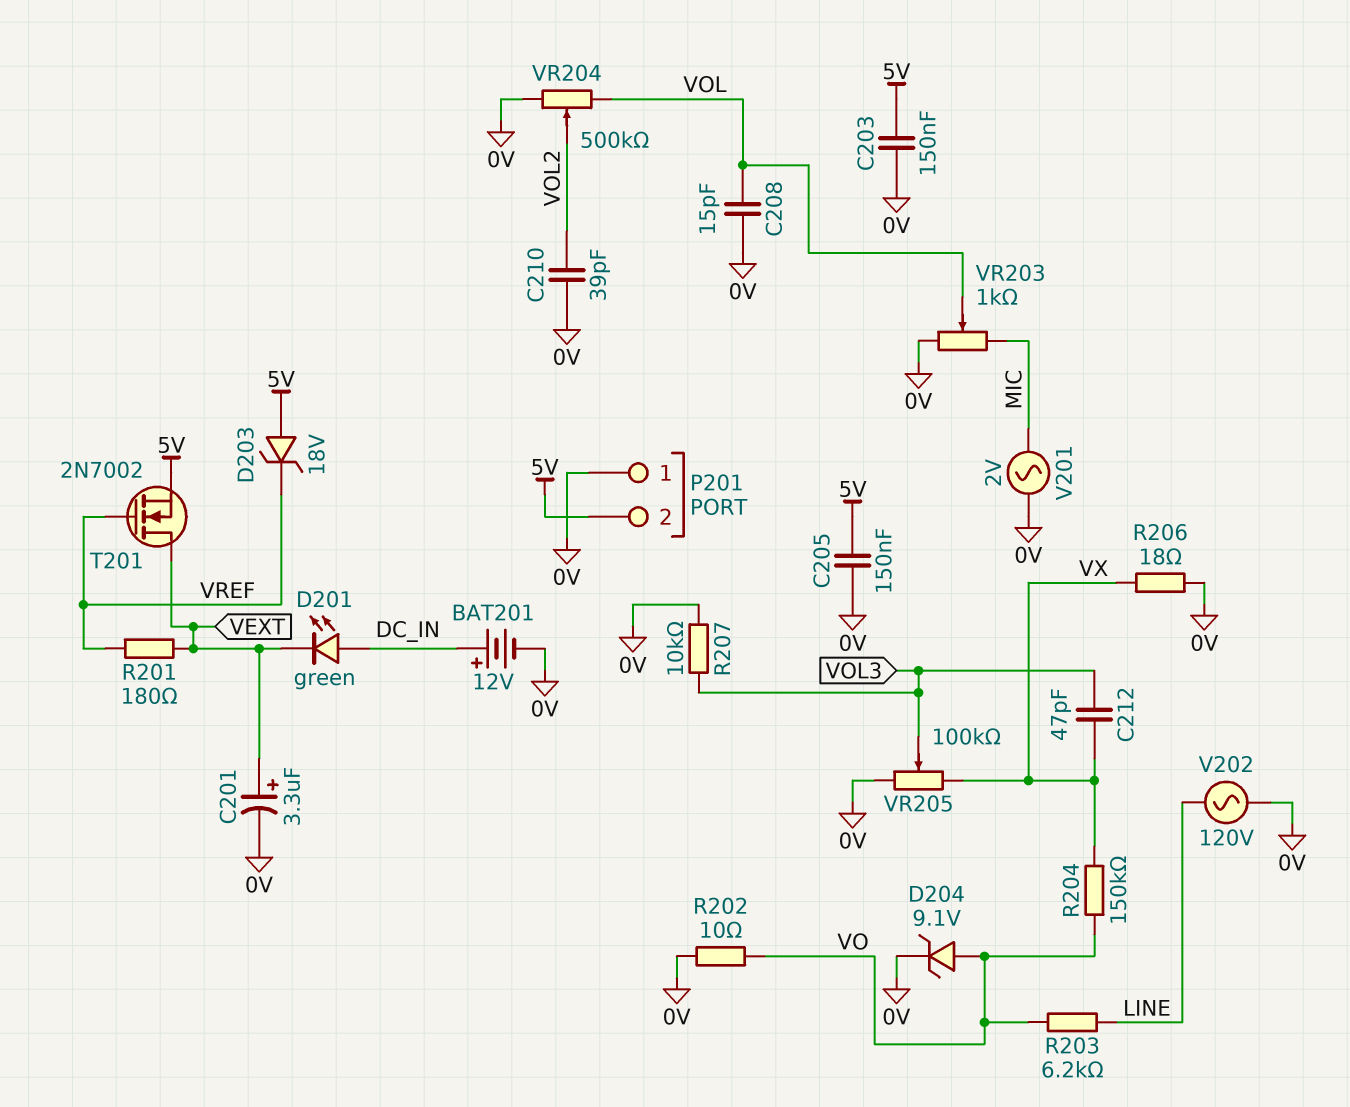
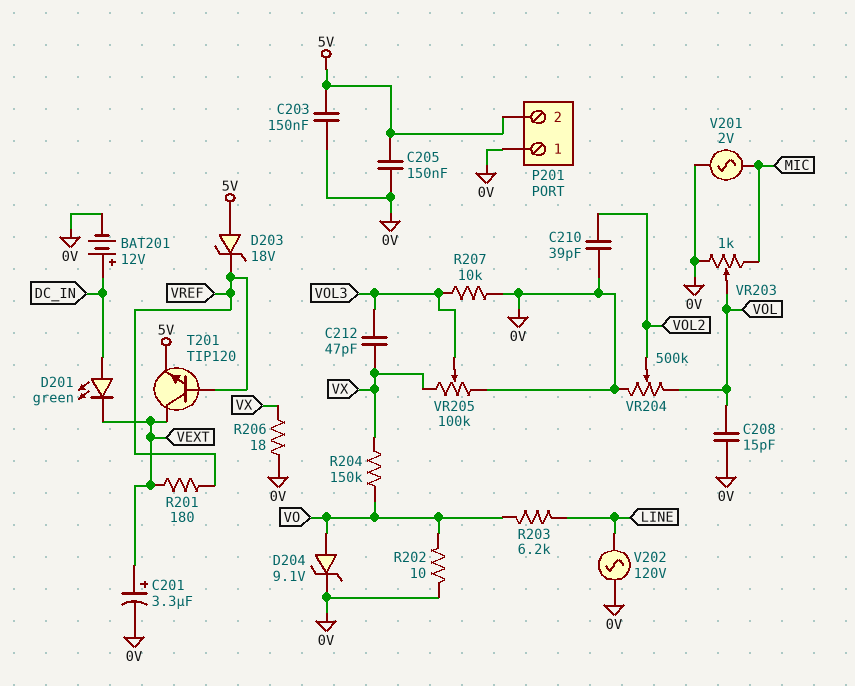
T201: NMOS 2N7002 (G VREF, D VEXT, S 5V) -> NPN TIP120 (B VREF, C VEXT, E 5V)

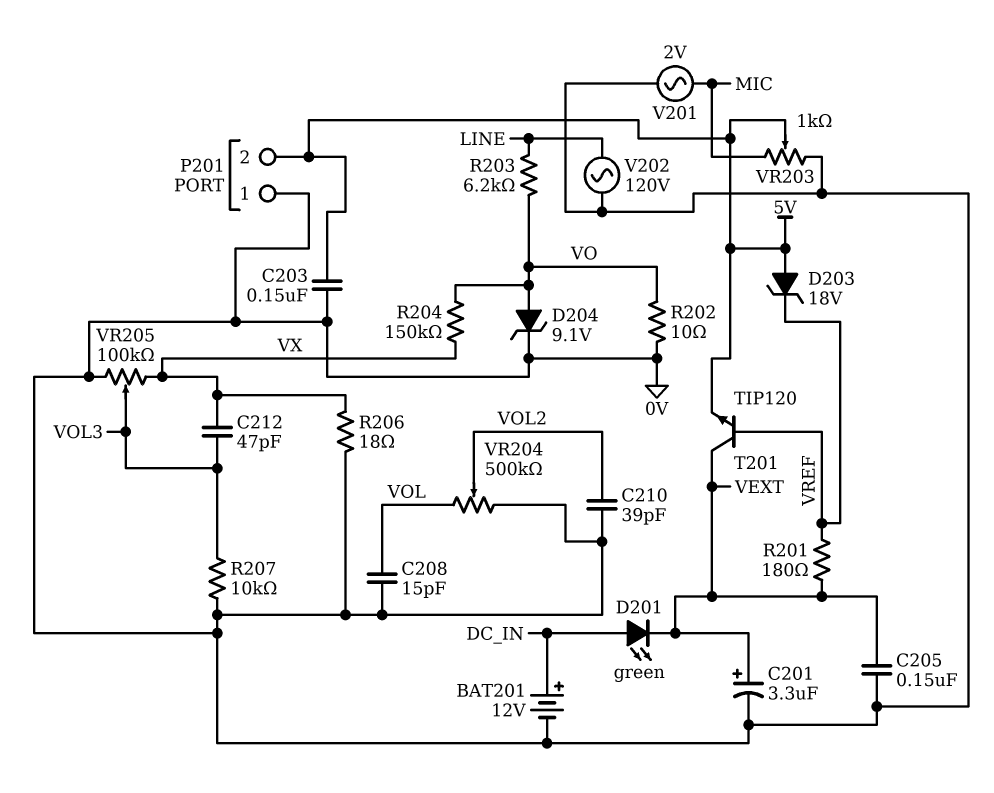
C205: 150nF (0V, 5V) -> 150nF (0V, VEXT)
VR203: 1k (0V, MIC, wiper VOL) -> 1k (0V, MIC, wiper 5V)

